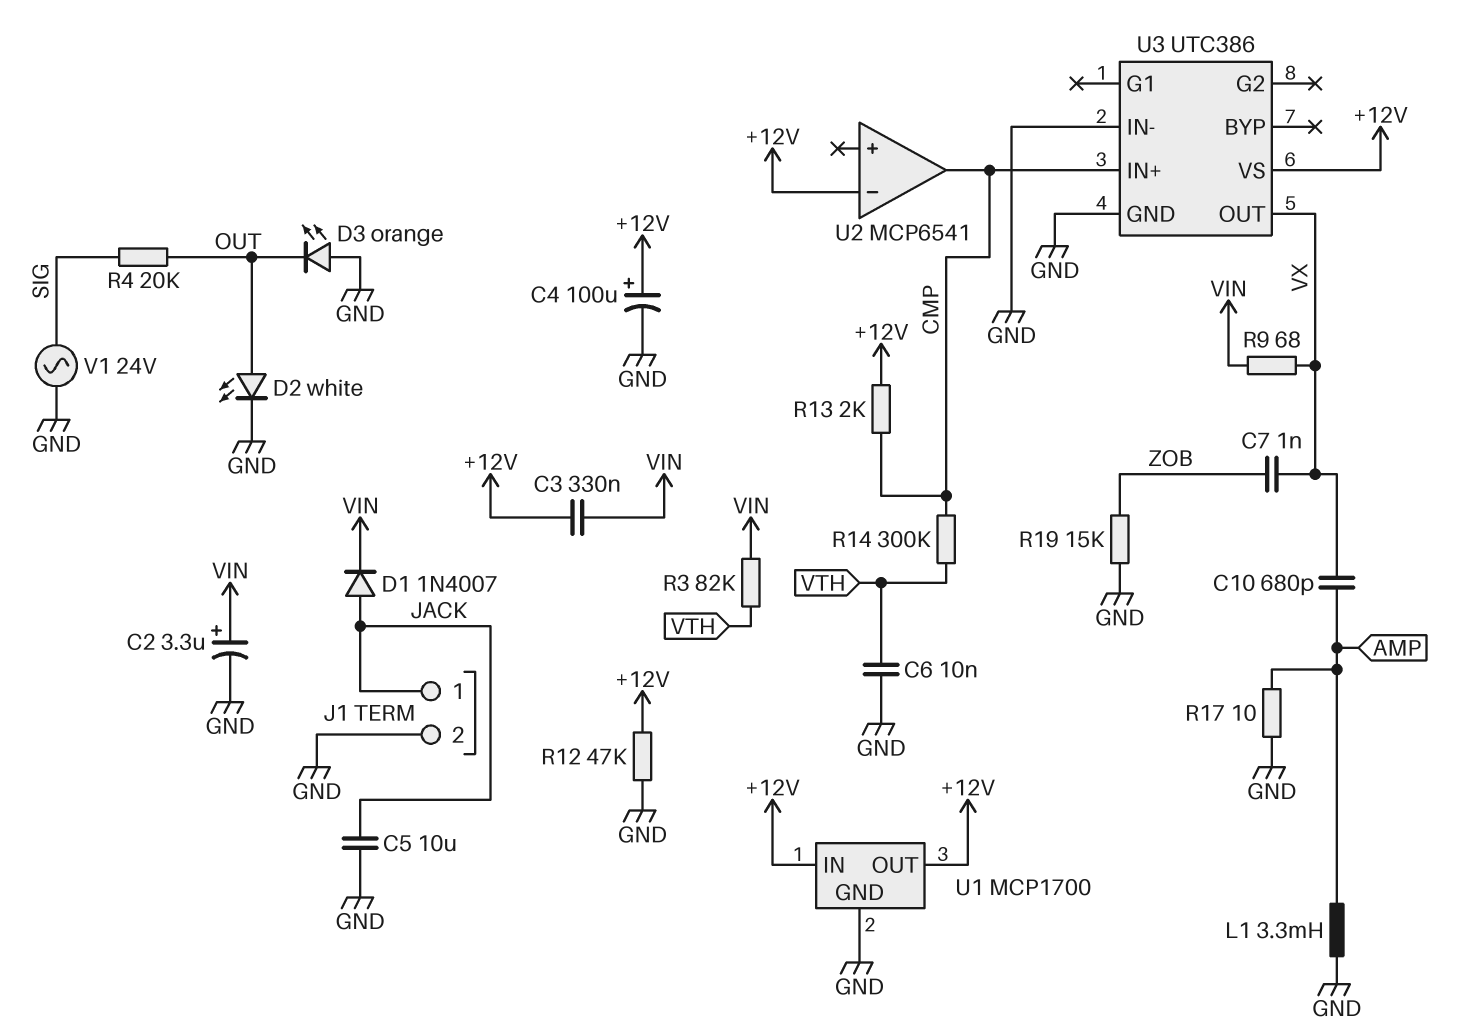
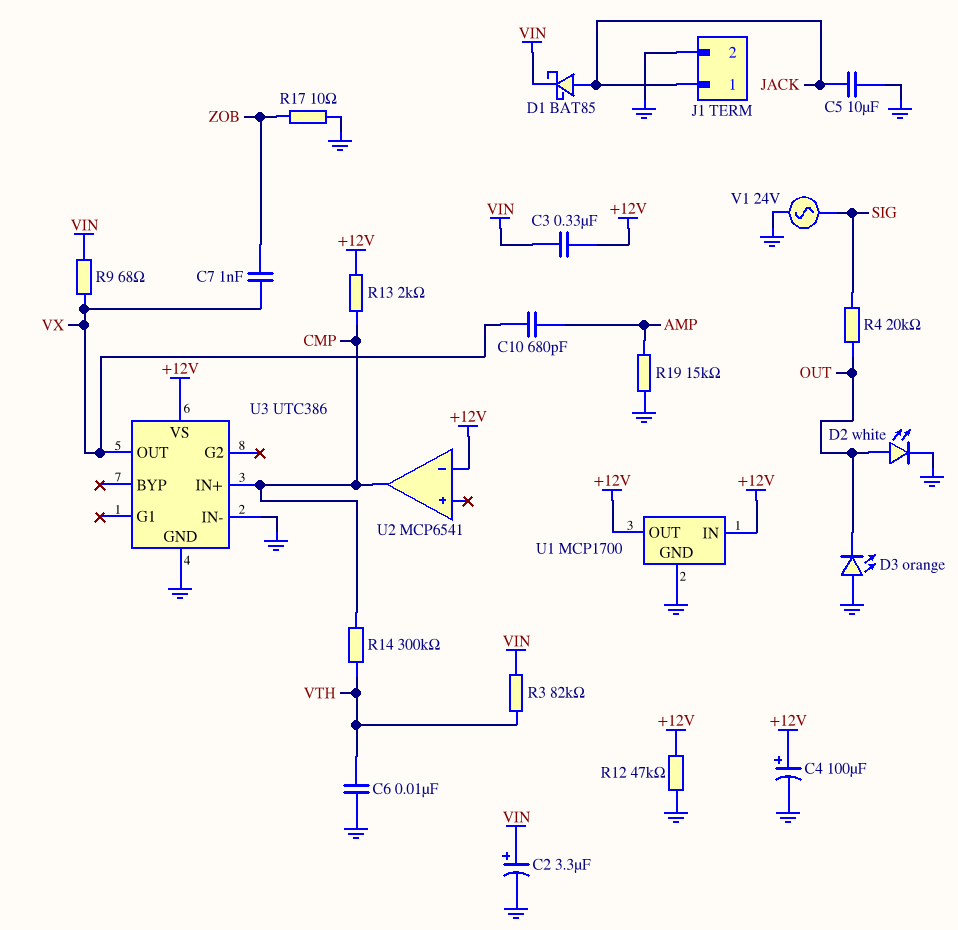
D1: diode 1N4007 (A JACK, K VIN) -> schottky BAT85 (A JACK, K VIN)
L1: 3.3mH (AMP, GND) -> none
R17: 10 (AMP, GND) -> 10 (GND, ZOB)
R19: 15k (GND, ZOB) -> 15k (AMP, GND)

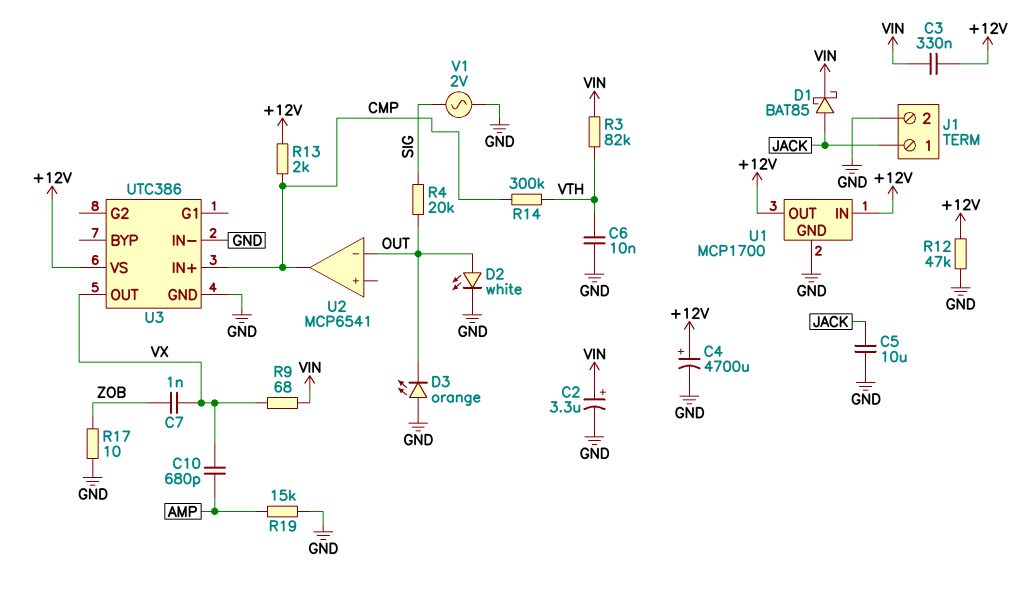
C4: 100uF (plus +12V, minus GND) -> 4700uF (plus +12V, minus GND)
U2 pin in-: +12V -> OUT
V1: AC 24V (GND, SIG) -> AC 2V (GND, SIG)

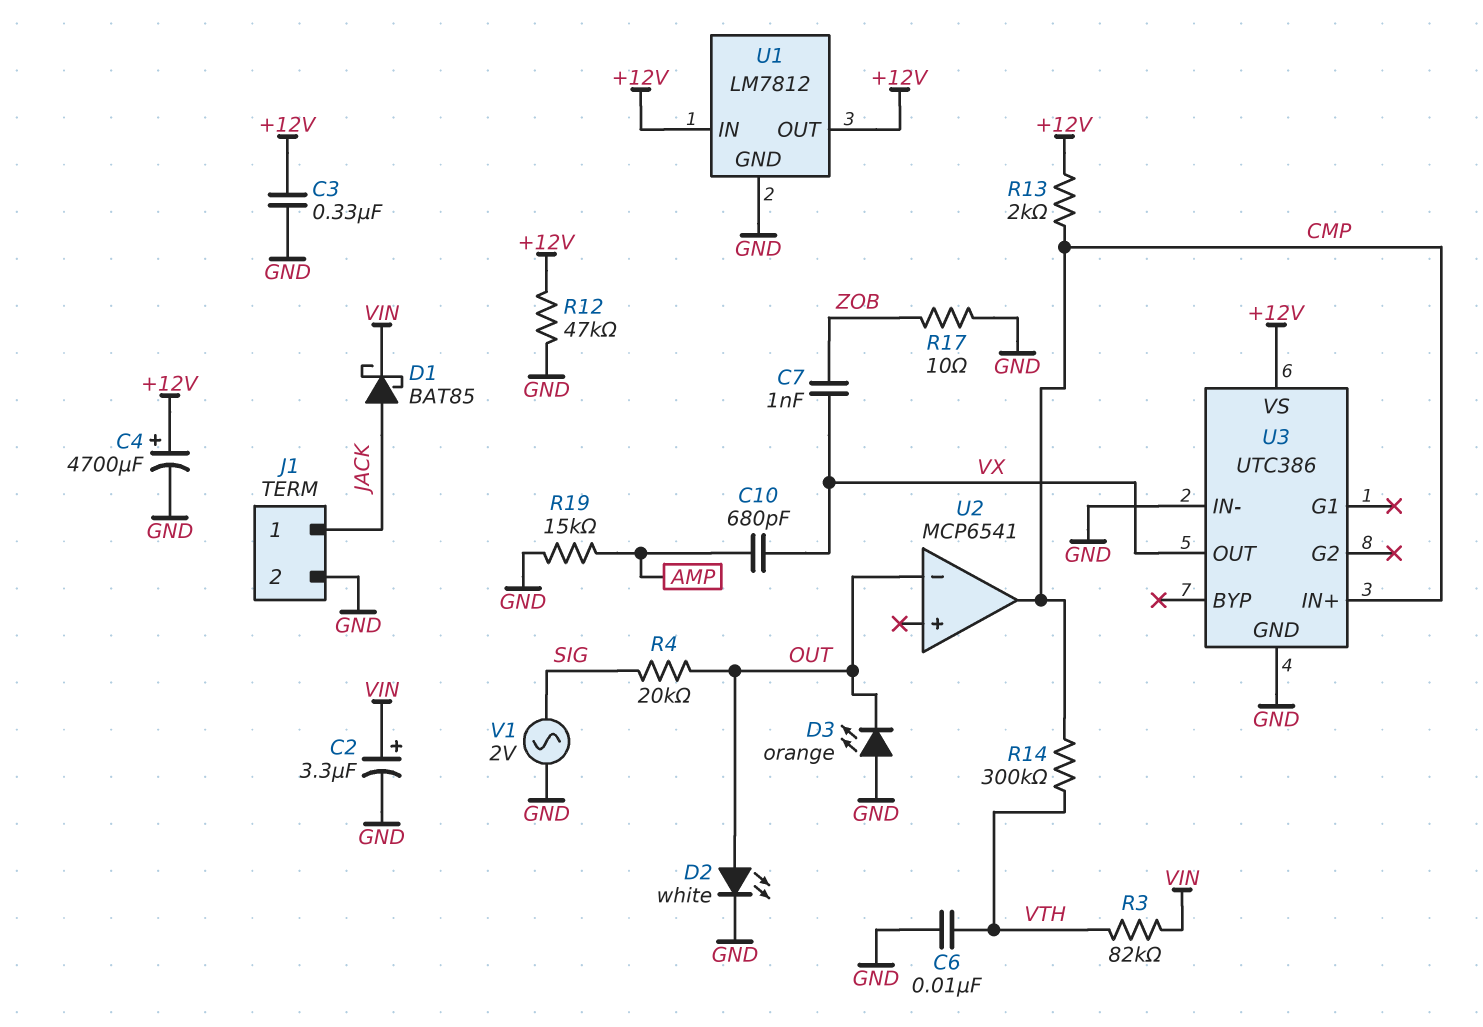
C3: 330nF (+12V, VIN) -> 330nF (+12V, GND)
C5: 10uF (GND, JACK) -> none
R9: 68 (VIN, VX) -> none
U1: MCP1700 -> LM7812

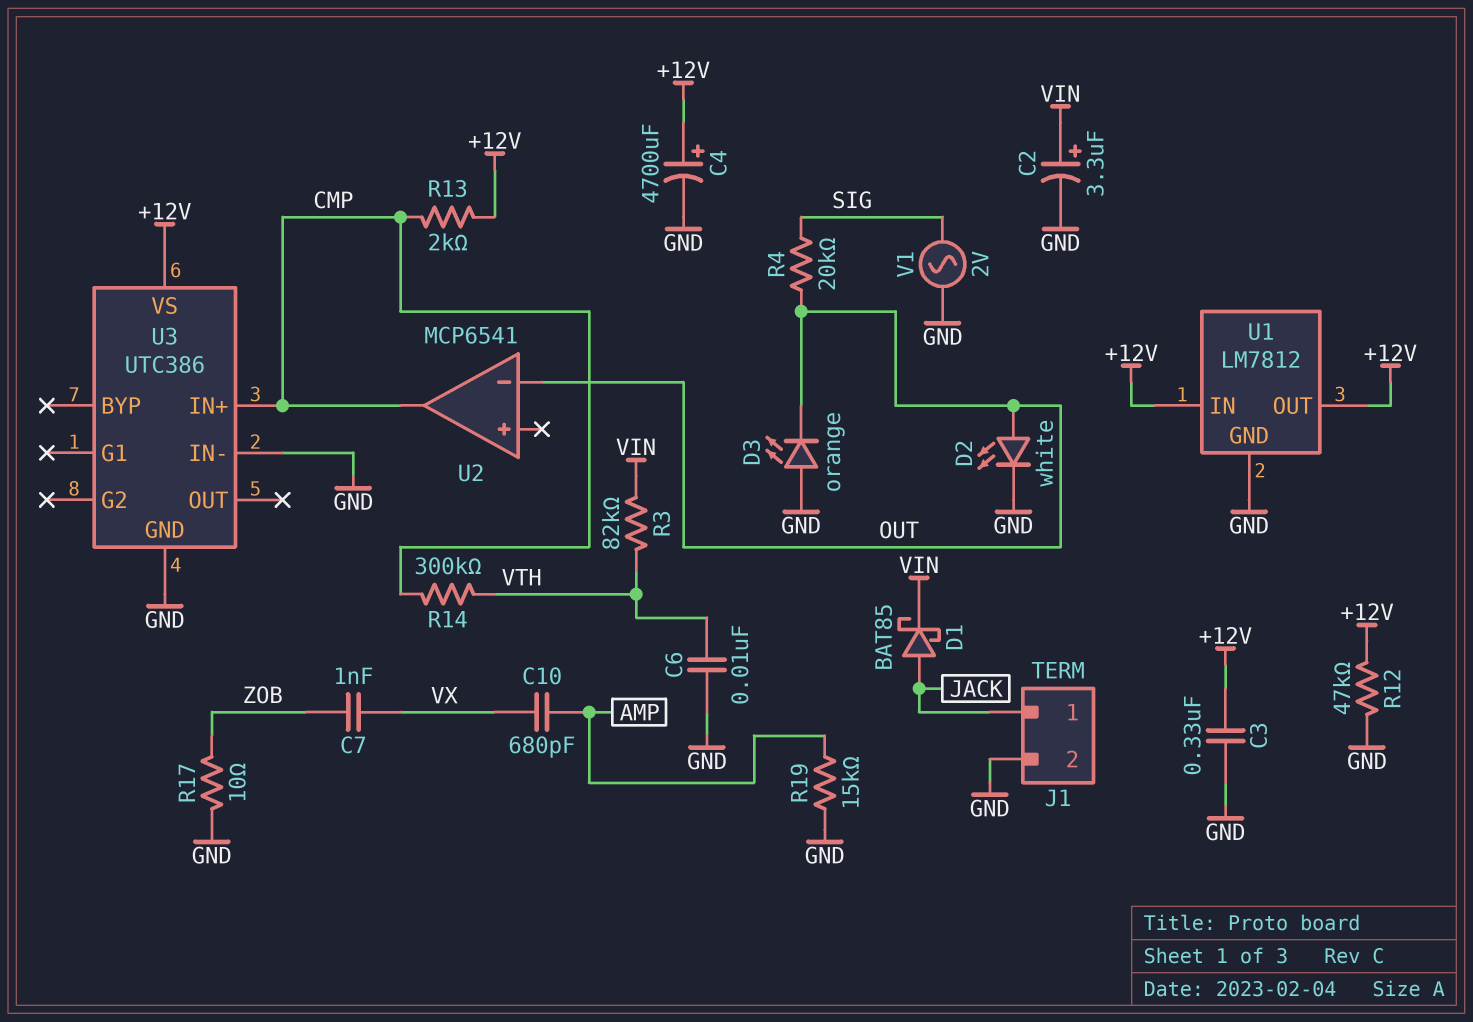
U3 pin OUT: VX -> none

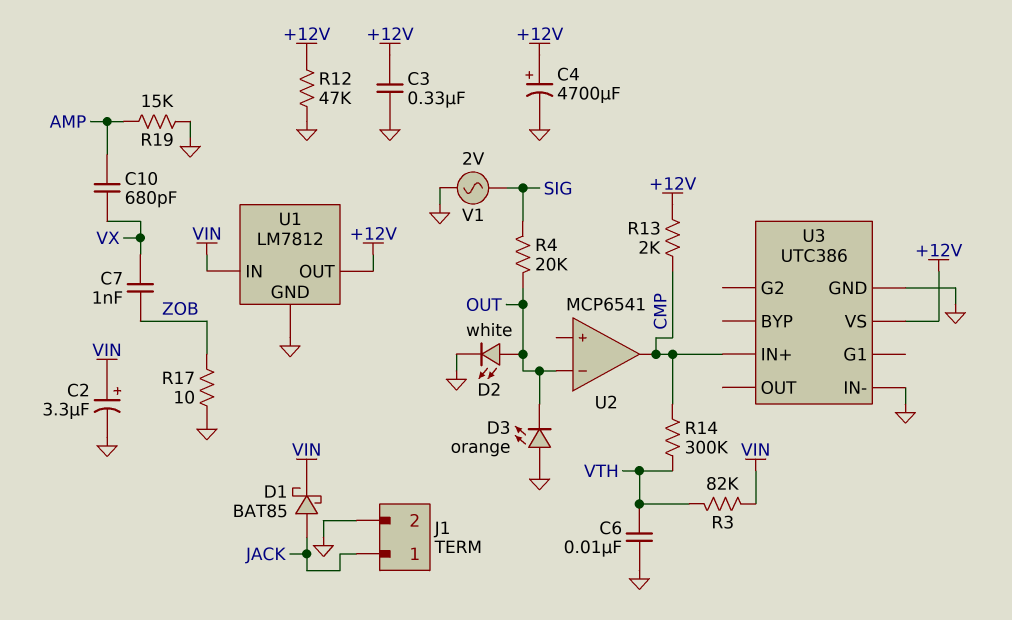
U1 pin IN: +12V -> VIN

